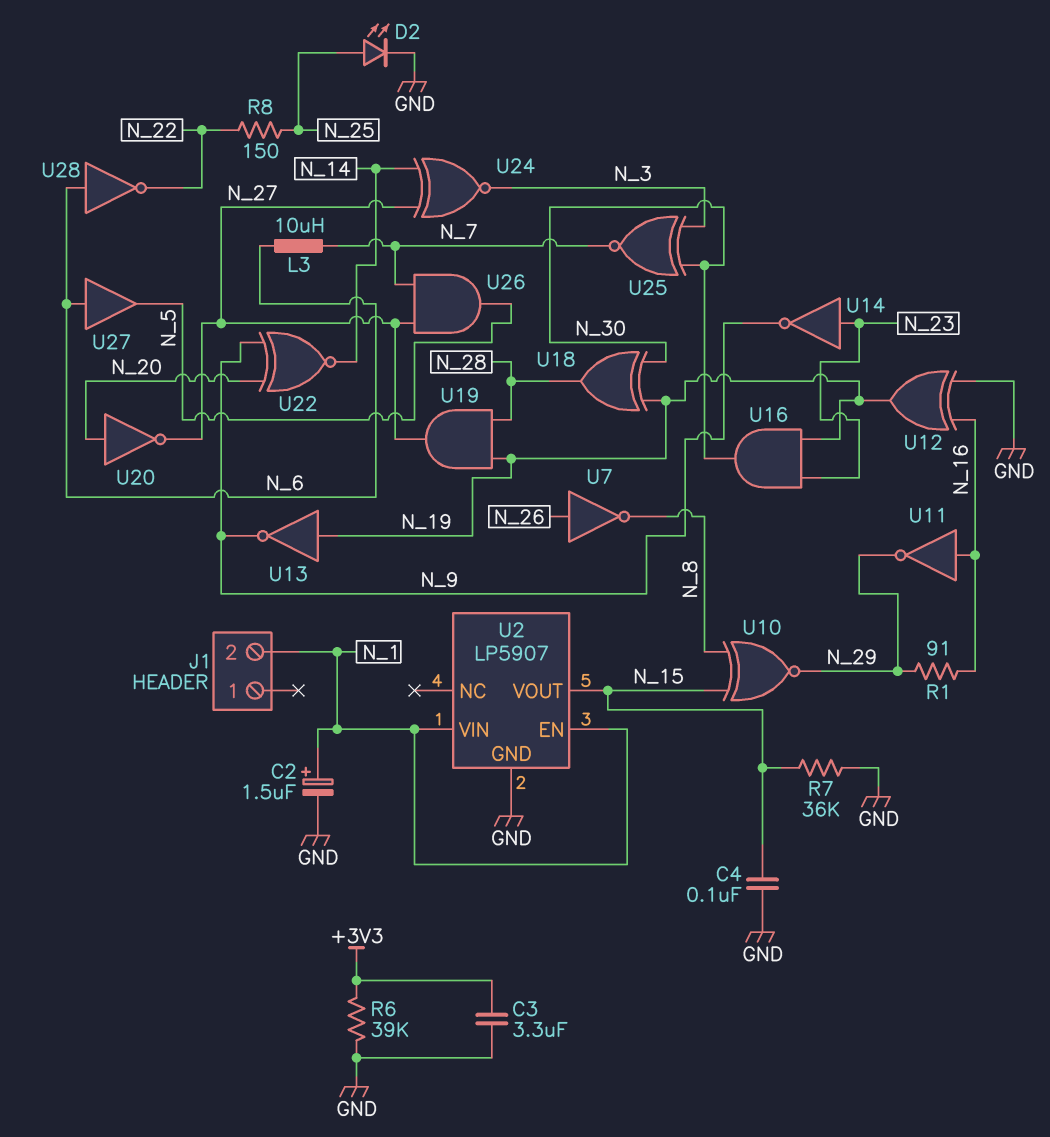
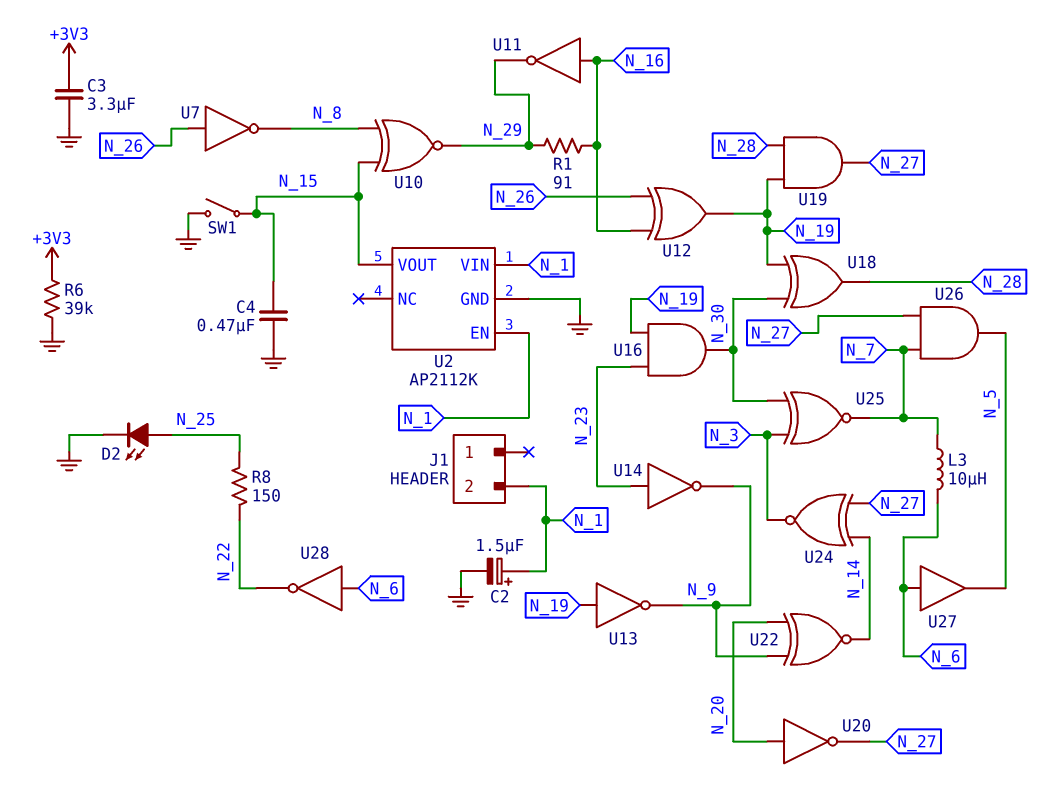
C4: 100nF (GND, N_15) -> 470nF (GND, N_15)
R7: 36k (GND, N_15) -> none
SW1: none -> switch (GND, N_15)
U2: LP5907 -> AP2112K
U12: XOR (in GND, in N_16, out N_19) -> XOR (in N_16, in N_26, out N_19)

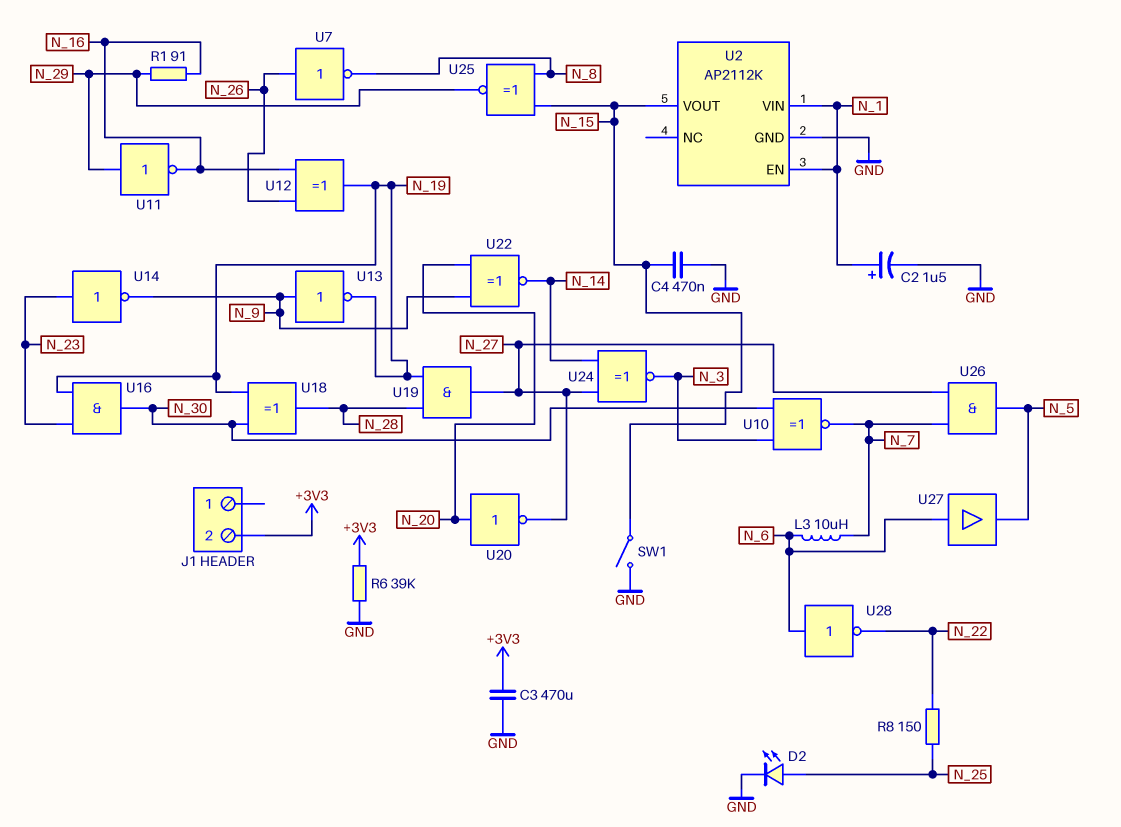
C3: 3.3uF (+3V3, GND) -> 470uF (+3V3, GND)
J1 pin 2: N_1 -> +3V3
U10: XNOR (in N_8, in N_15, out N_29) -> XNOR (in N_3, in N_30, out N_7)
U11: NOT (in N_16, out N_29) -> NOT (in N_29, out N_16)
U13: NOT (in N_19, out N_9) -> NOT (in N_9, out N_19)
U25: XNOR (in N_3, in N_30, out N_7) -> XNOR (in N_8, in N_15, out N_29)

